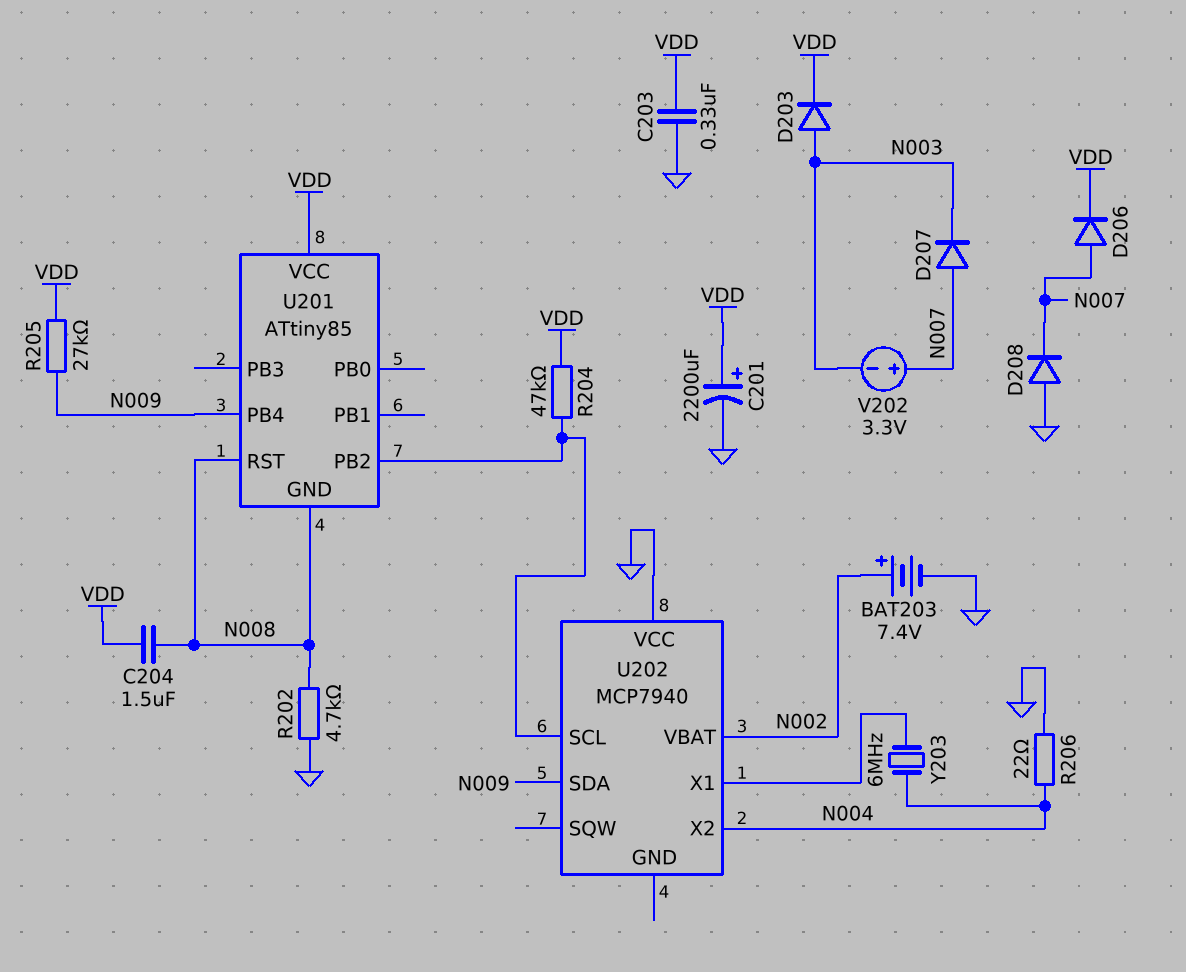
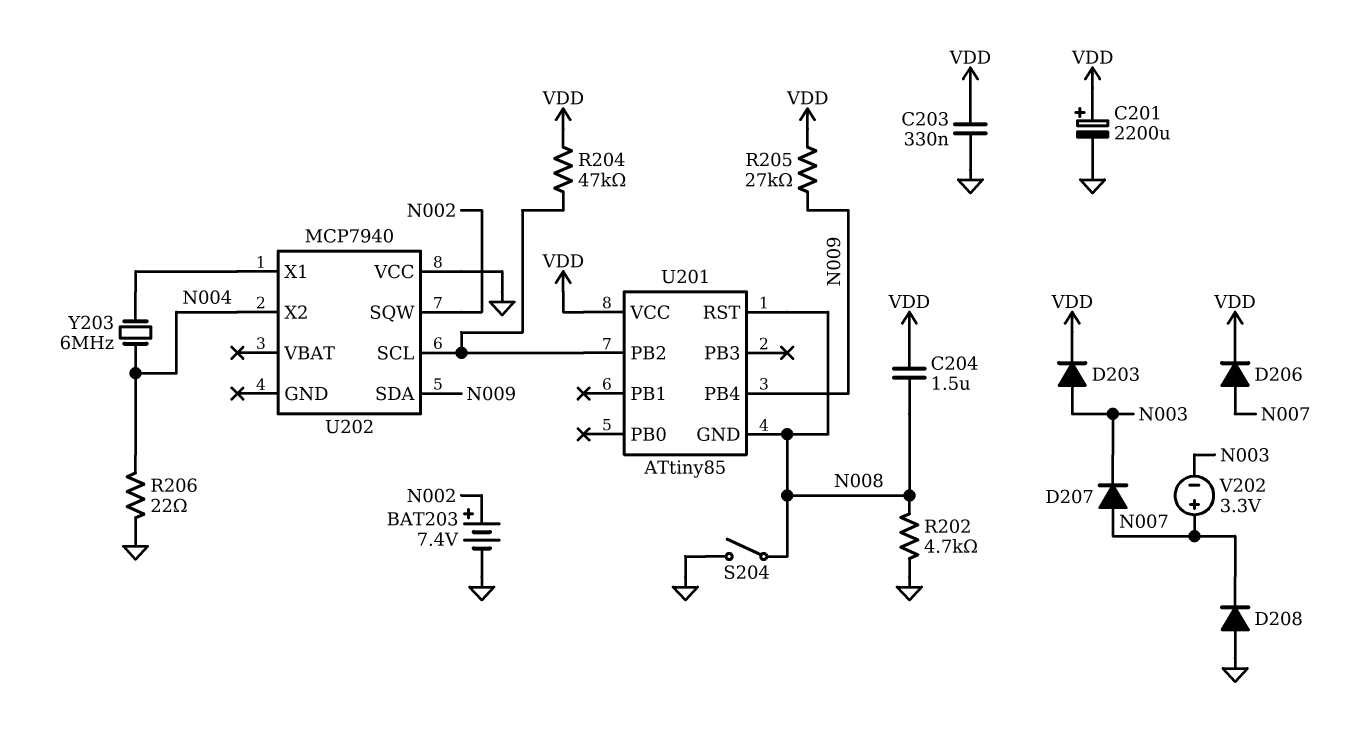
S204: none -> switch (GND, N008)
U202 pin SQW: none -> N002
U202 pin VBAT: N002 -> none

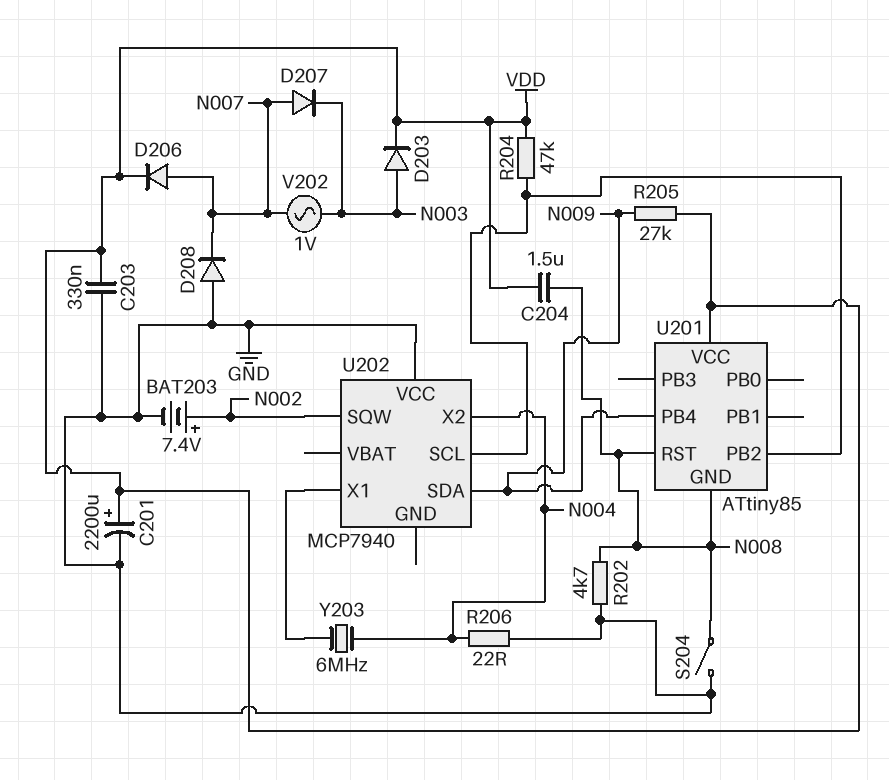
V202: 3.3V (plus N007, minus N003) -> AC 1V (N003, N007)

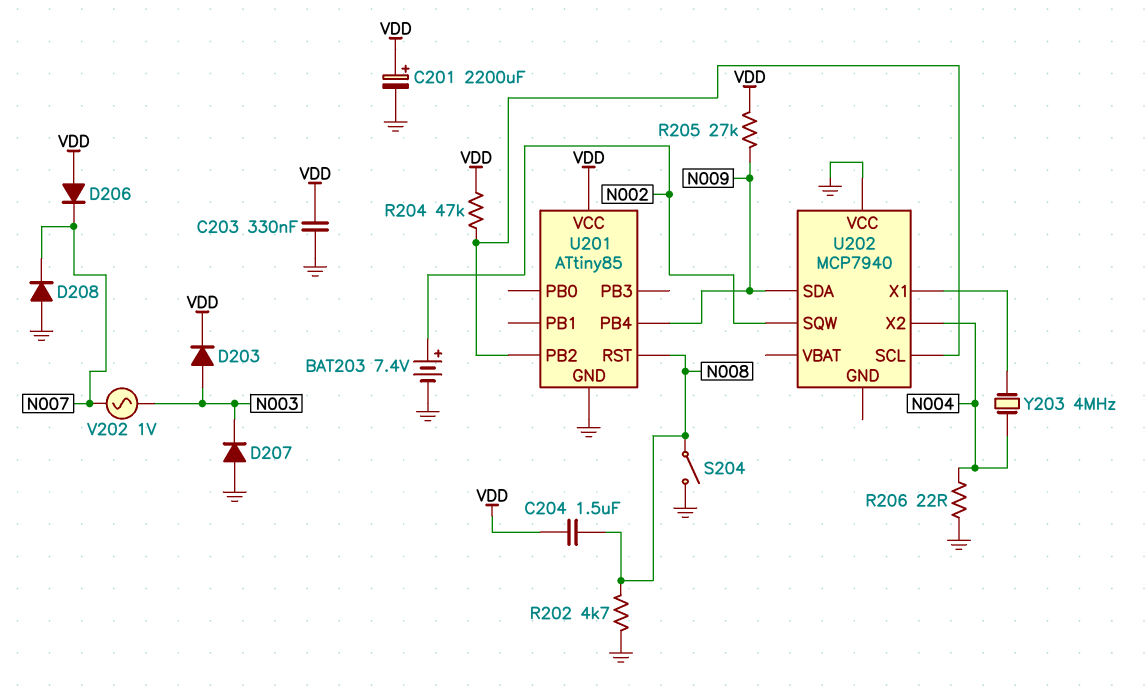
D206: diode (A N007, K VDD) -> diode (A VDD, K N007)
D207: diode (A N007, K N003) -> diode (A GND, K N003)
U201 pin GND: N008 -> GND
Y203: 6MHz (N004, U202/X1) -> 4MHz (N004, U202/X1)

